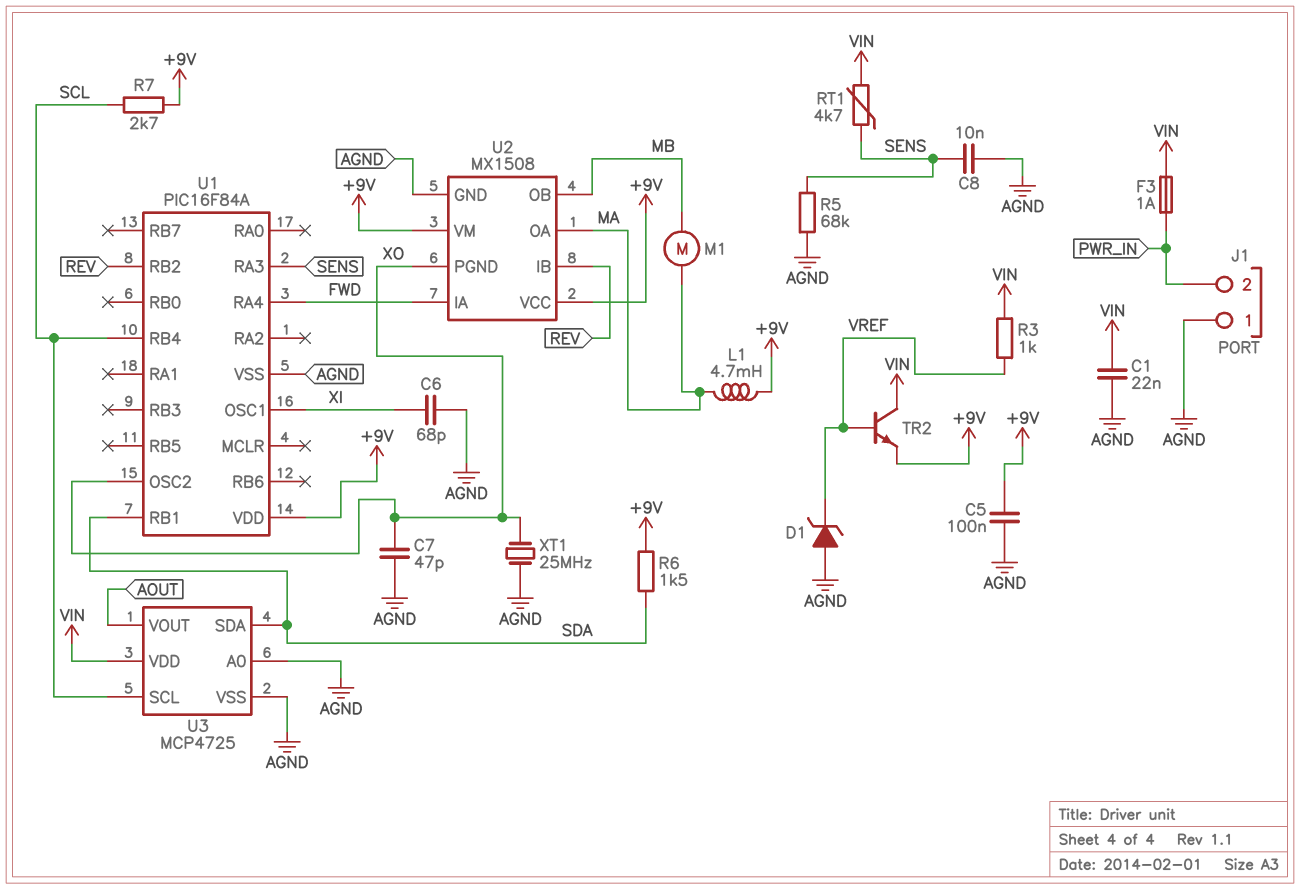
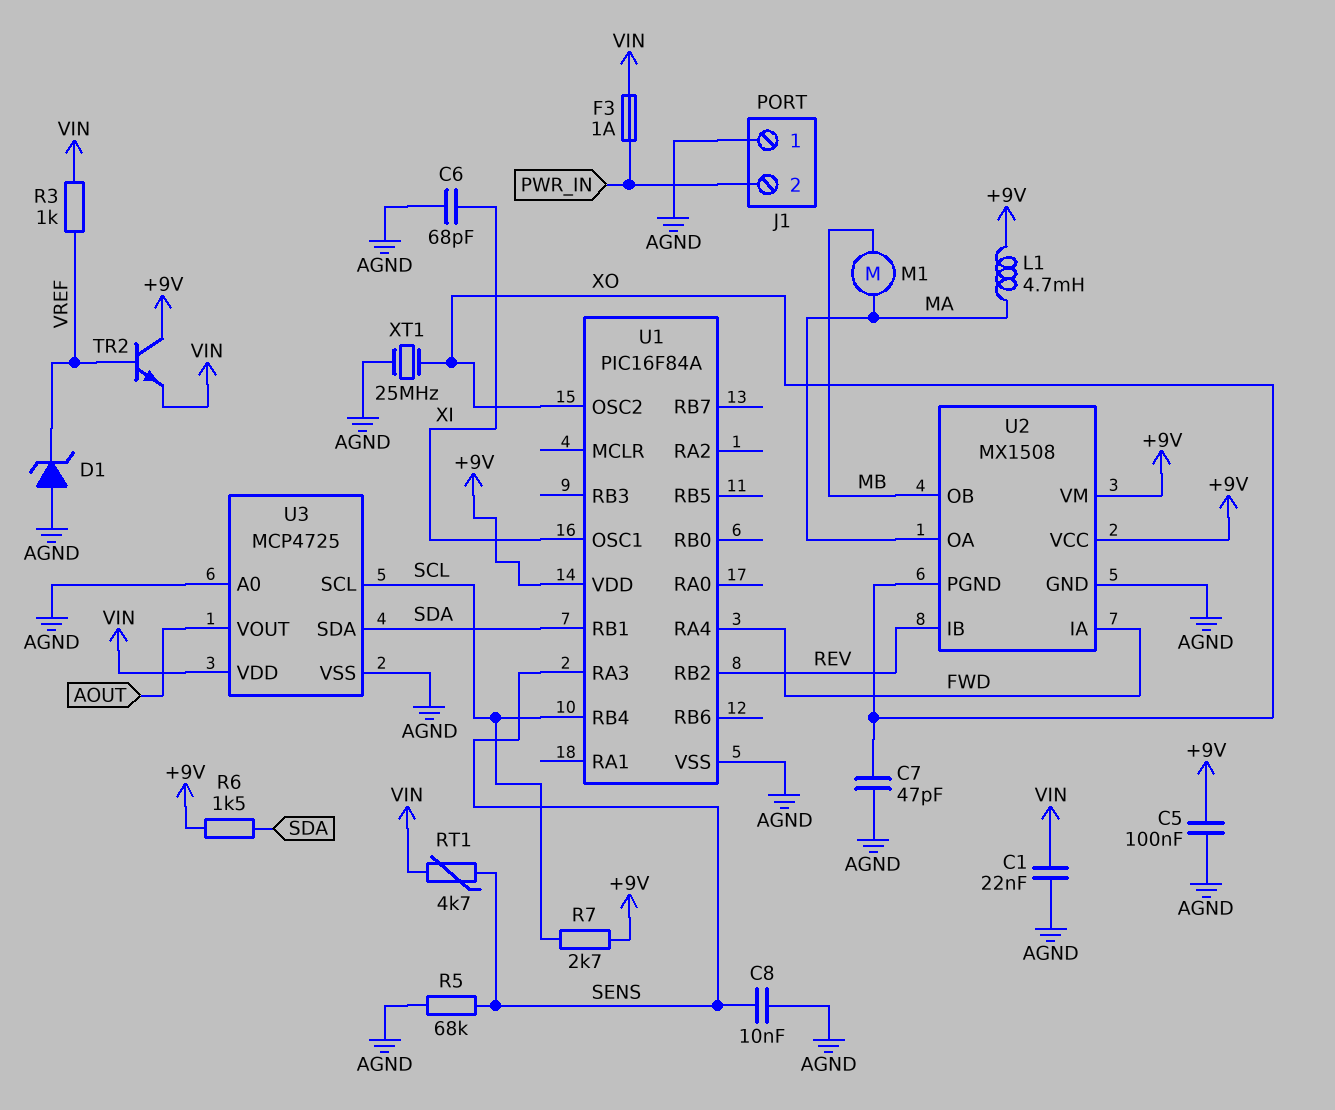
TR2: NPN (B VREF, C VIN, E +9V) -> NPN (B VREF, C +9V, E VIN)

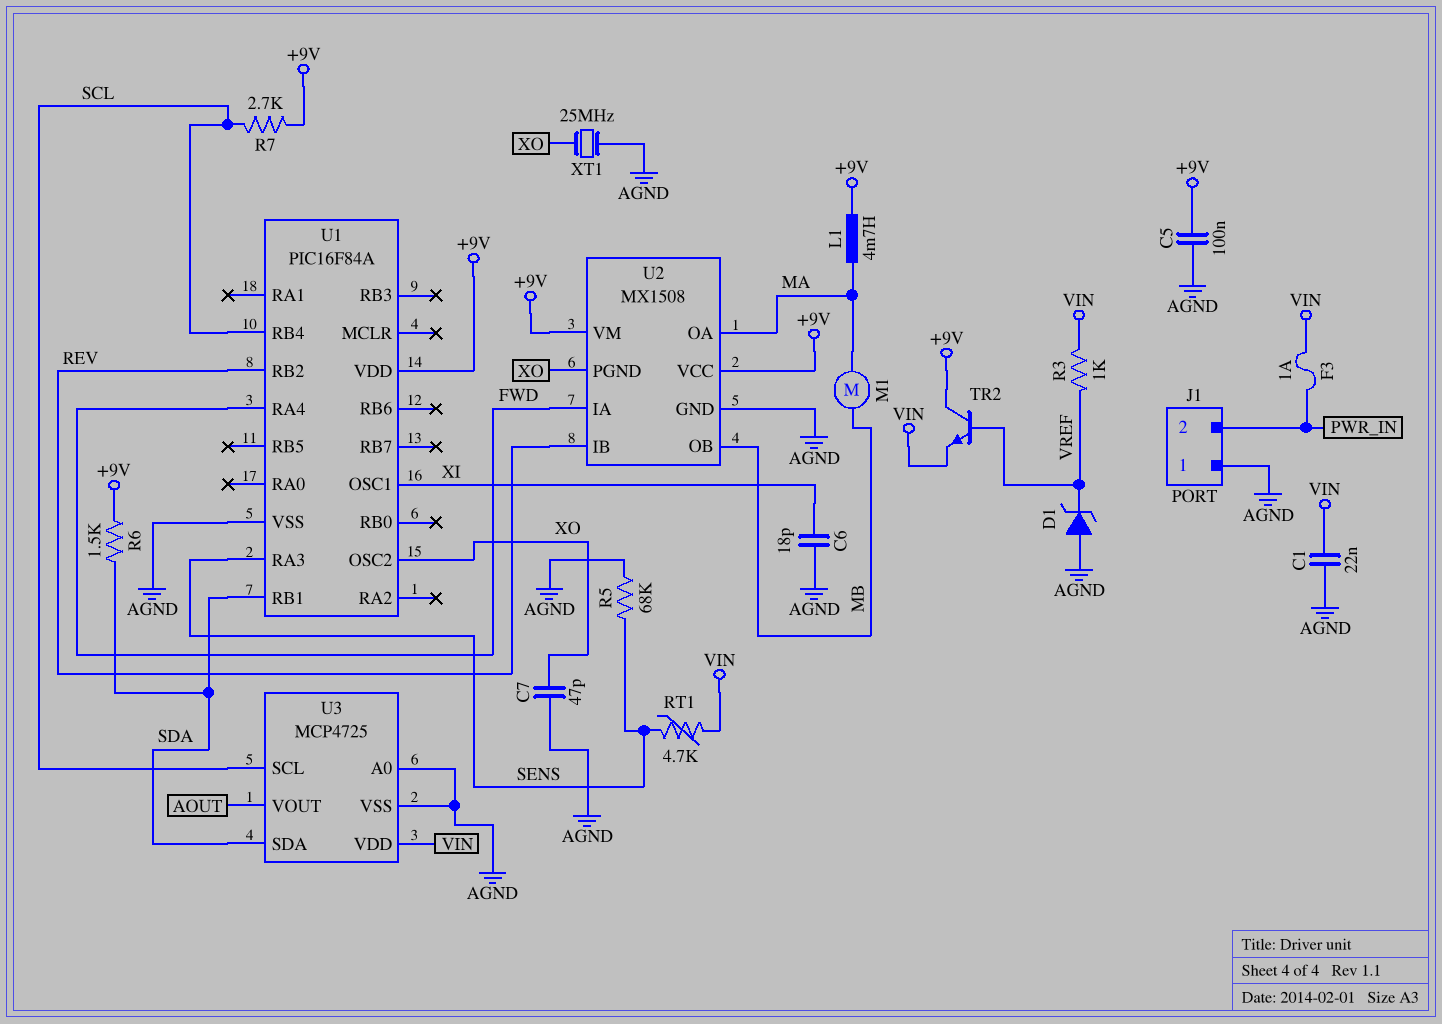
C6: 68pF (AGND, XI) -> 18pF (AGND, XI)
C8: 10nF (AGND, SENS) -> none

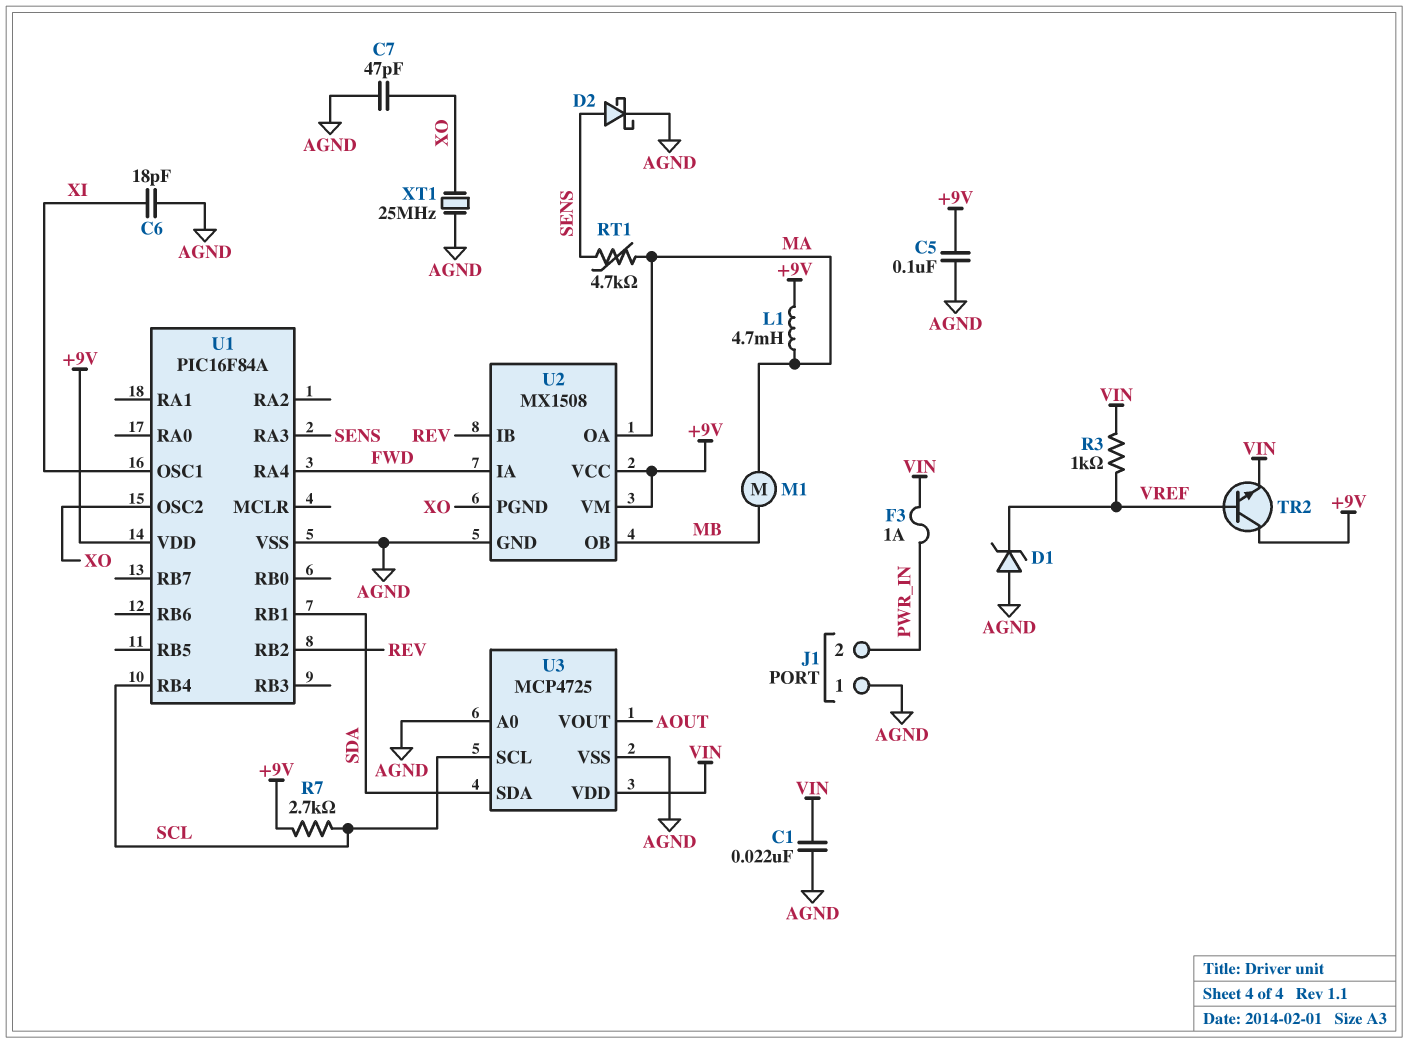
D2: none -> schottky (A SENS, K AGND)
R5: 68k (AGND, SENS) -> none
R6: 1.5k (+9V, SDA) -> none
RT1: 4.7k (SENS, VIN) -> 4.7k (MA, SENS)

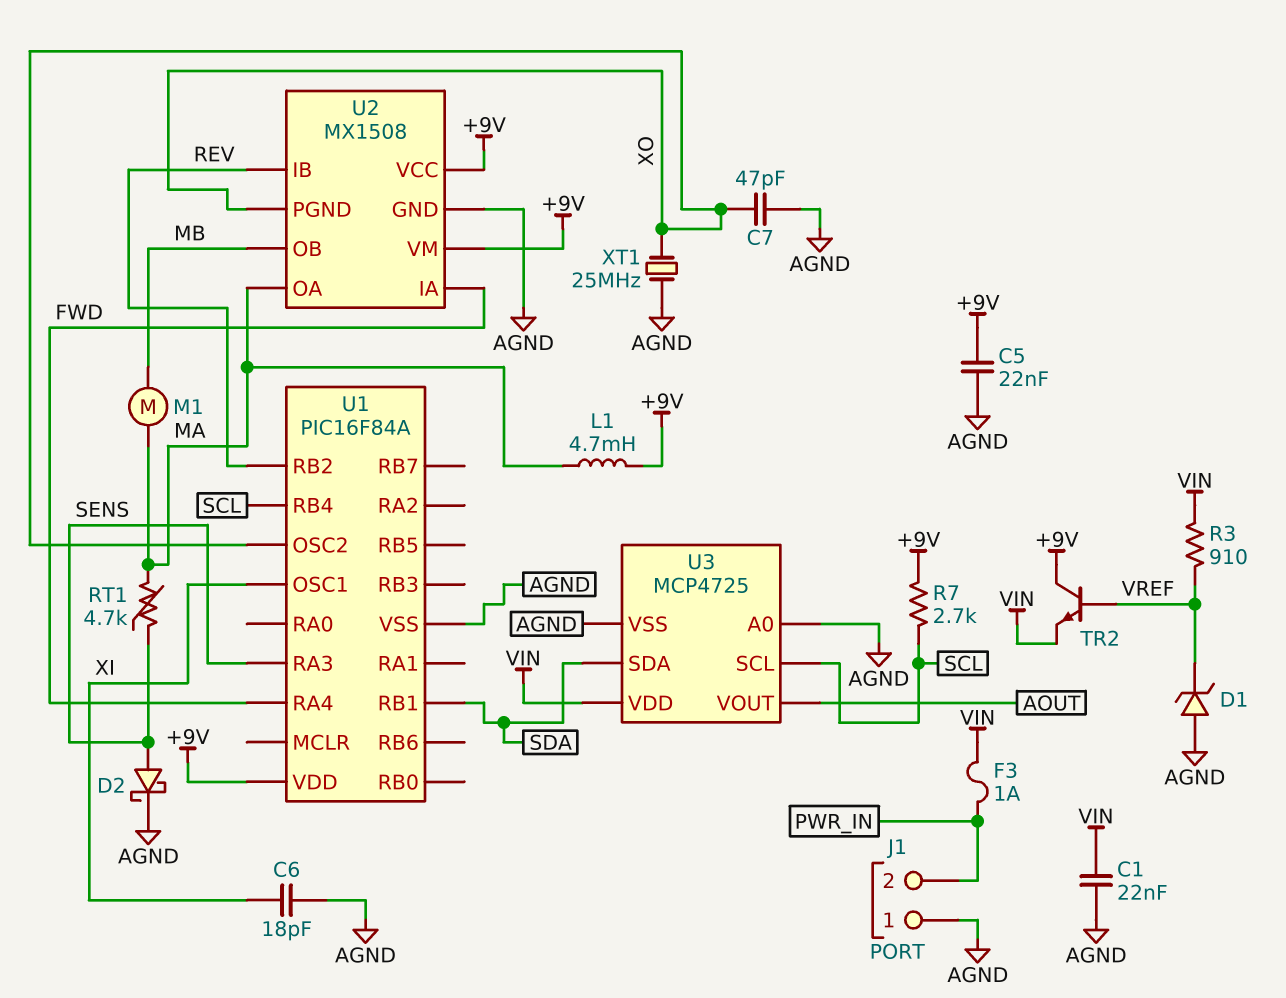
C5: 100nF (+9V, AGND) -> 22nF (+9V, AGND)
R3: 1k (VIN, VREF) -> 910 (VIN, VREF)

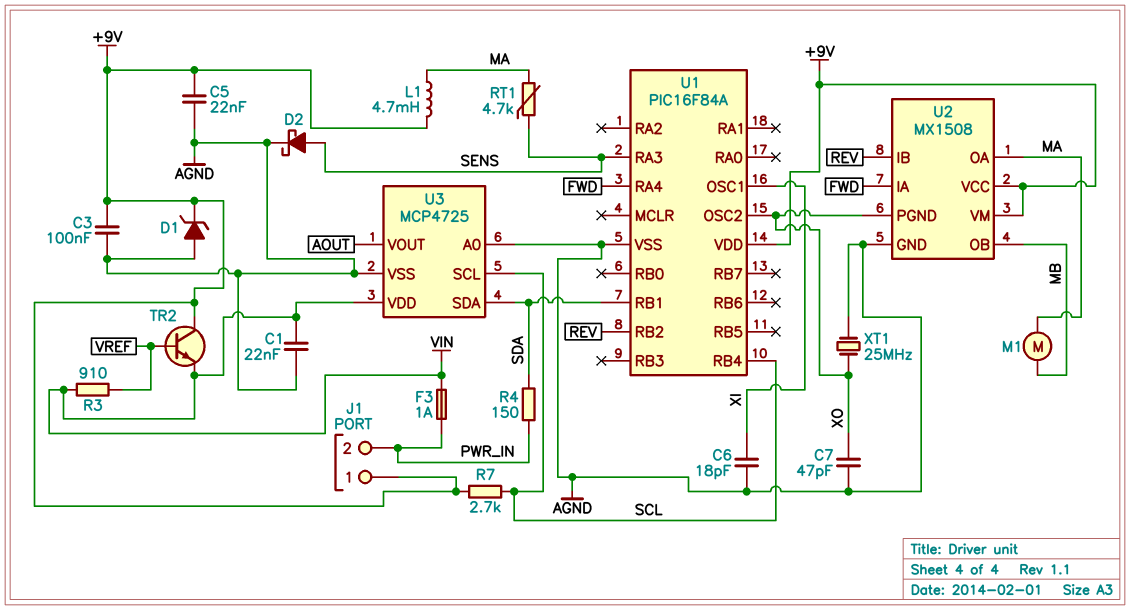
C3: none -> 100nF (+9V, AGND)
D1: zener (A AGND, K VREF) -> zener (A AGND, K +9V)
J1 pin 1: AGND -> +9V
R4: none -> 150 (PWR_IN, SDA)

